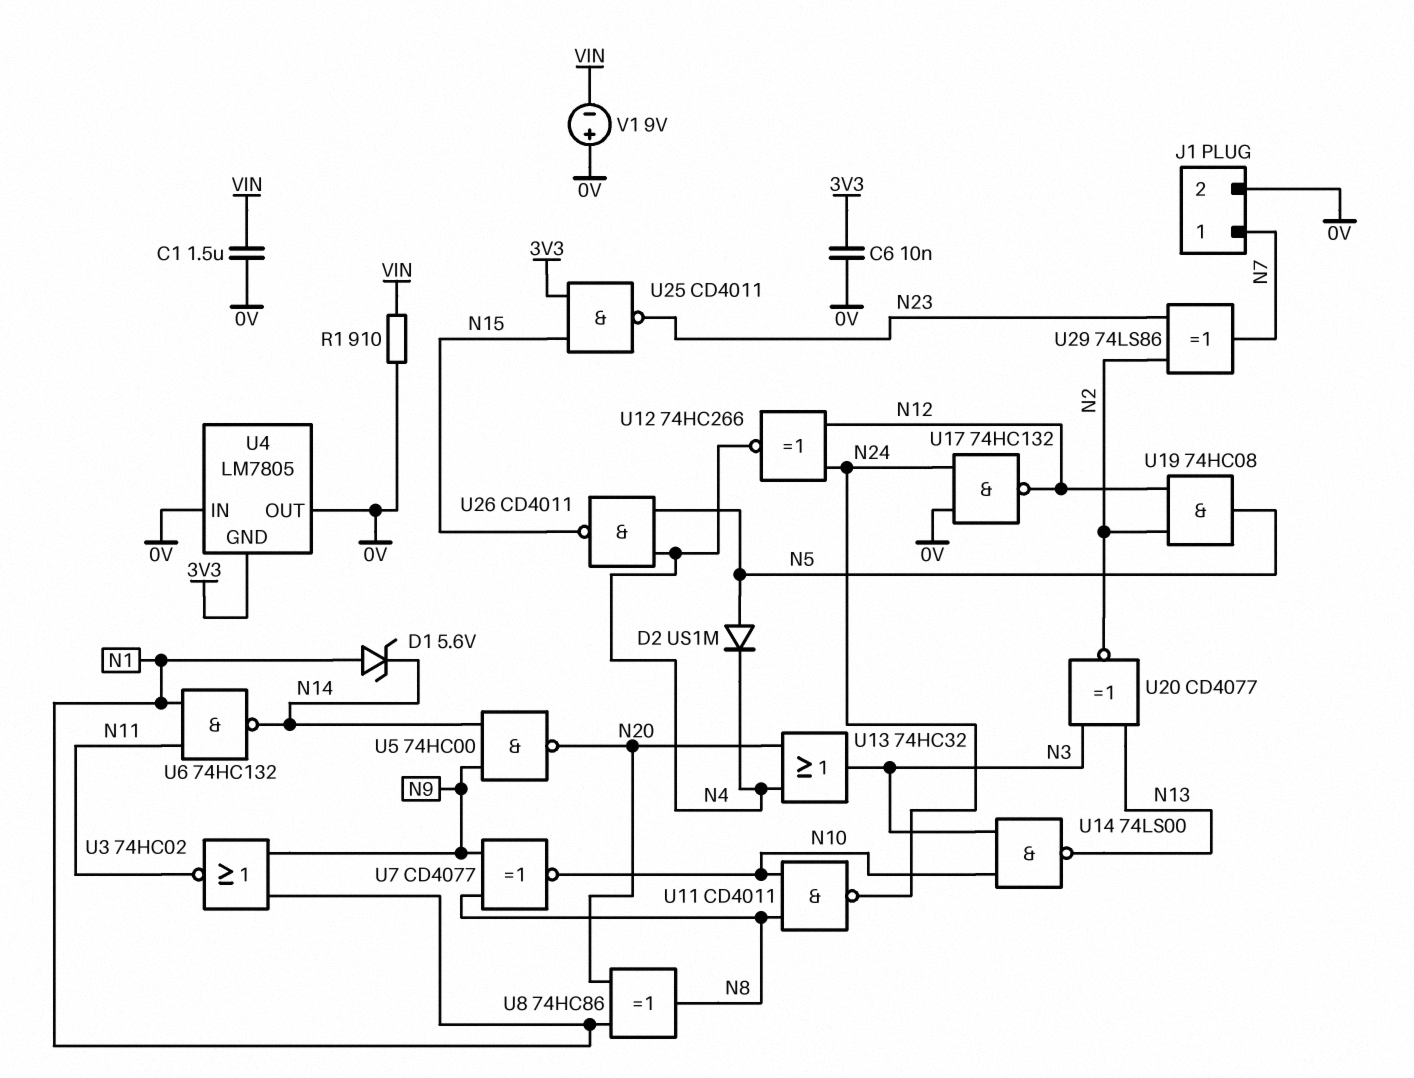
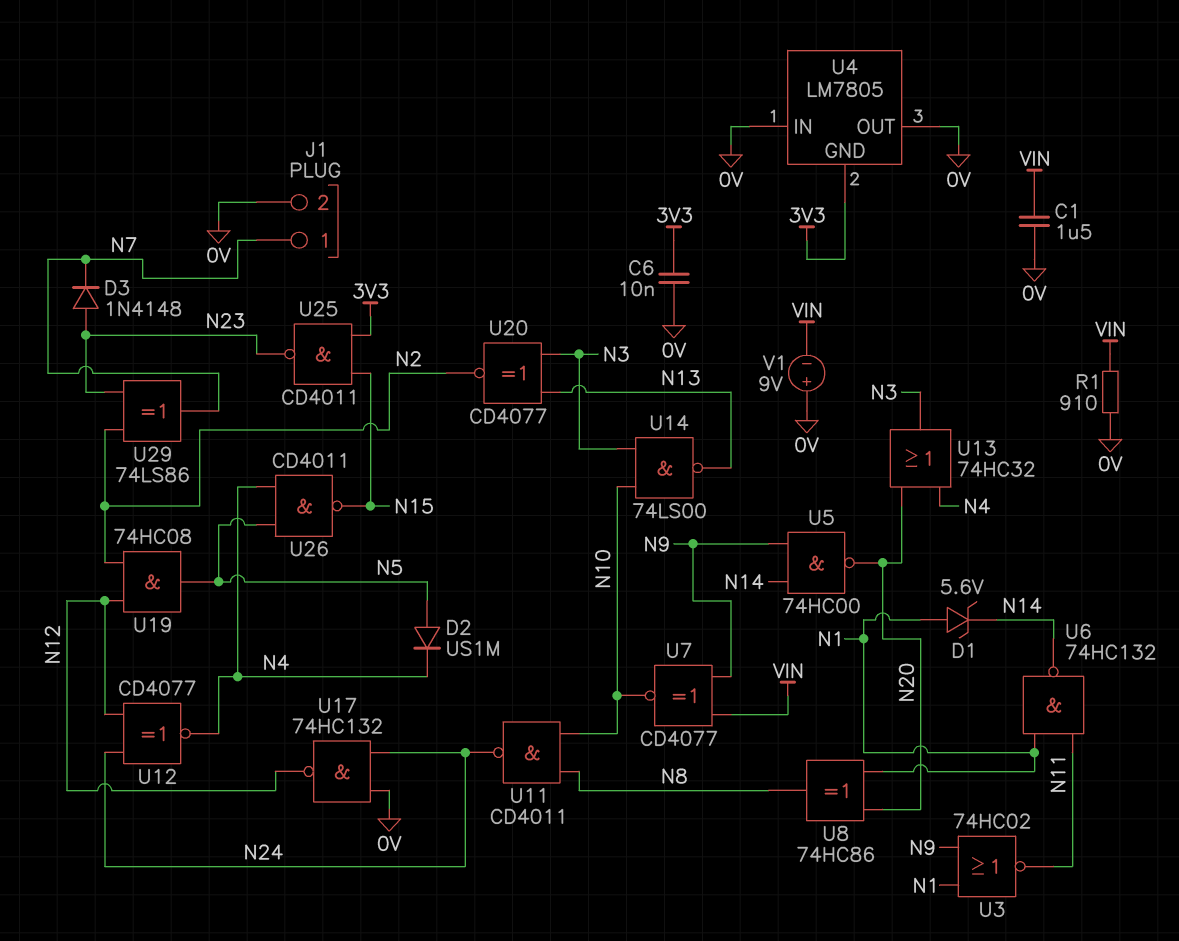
D3: none -> diode 1N4148 (A N23, K N7)
U7: XNOR CD4077 (in N8, in N9, out N10) -> XNOR CD4077 (in N9, in VIN, out N10)
U12: XNOR 74HC266 (in N12, in N24, out N4) -> XNOR CD4077 (in N12, in N24, out N4)

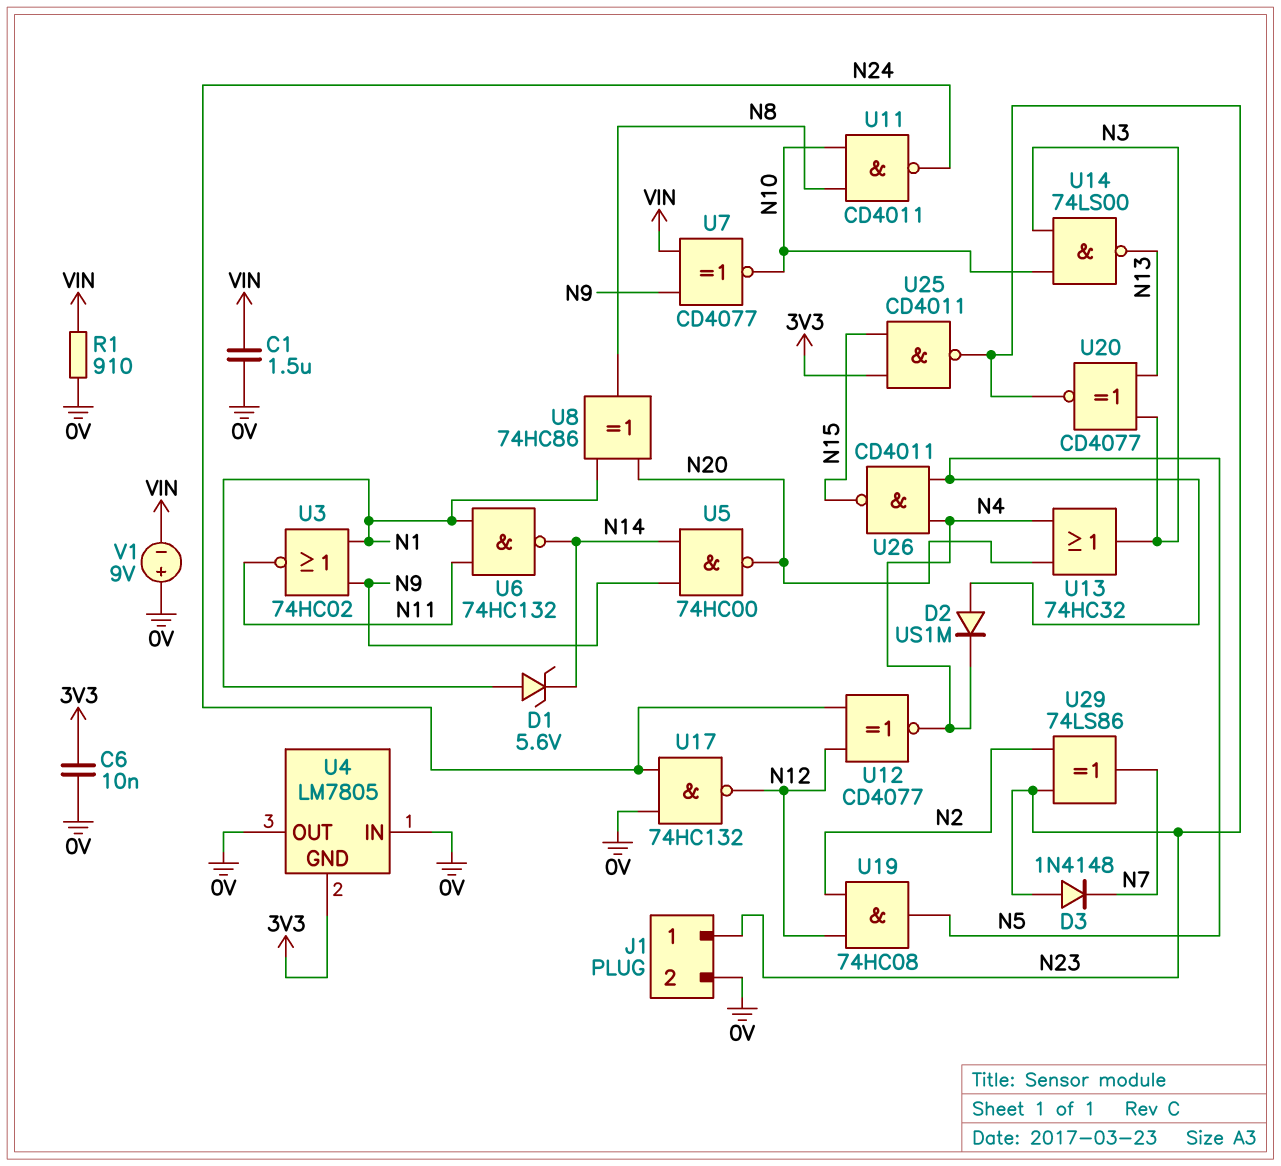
J1 pin 1: N7 -> N23
U20: XNOR CD4077 (in N3, in N13, out N2) -> XNOR CD4077 (in N3, in N13, out N23)

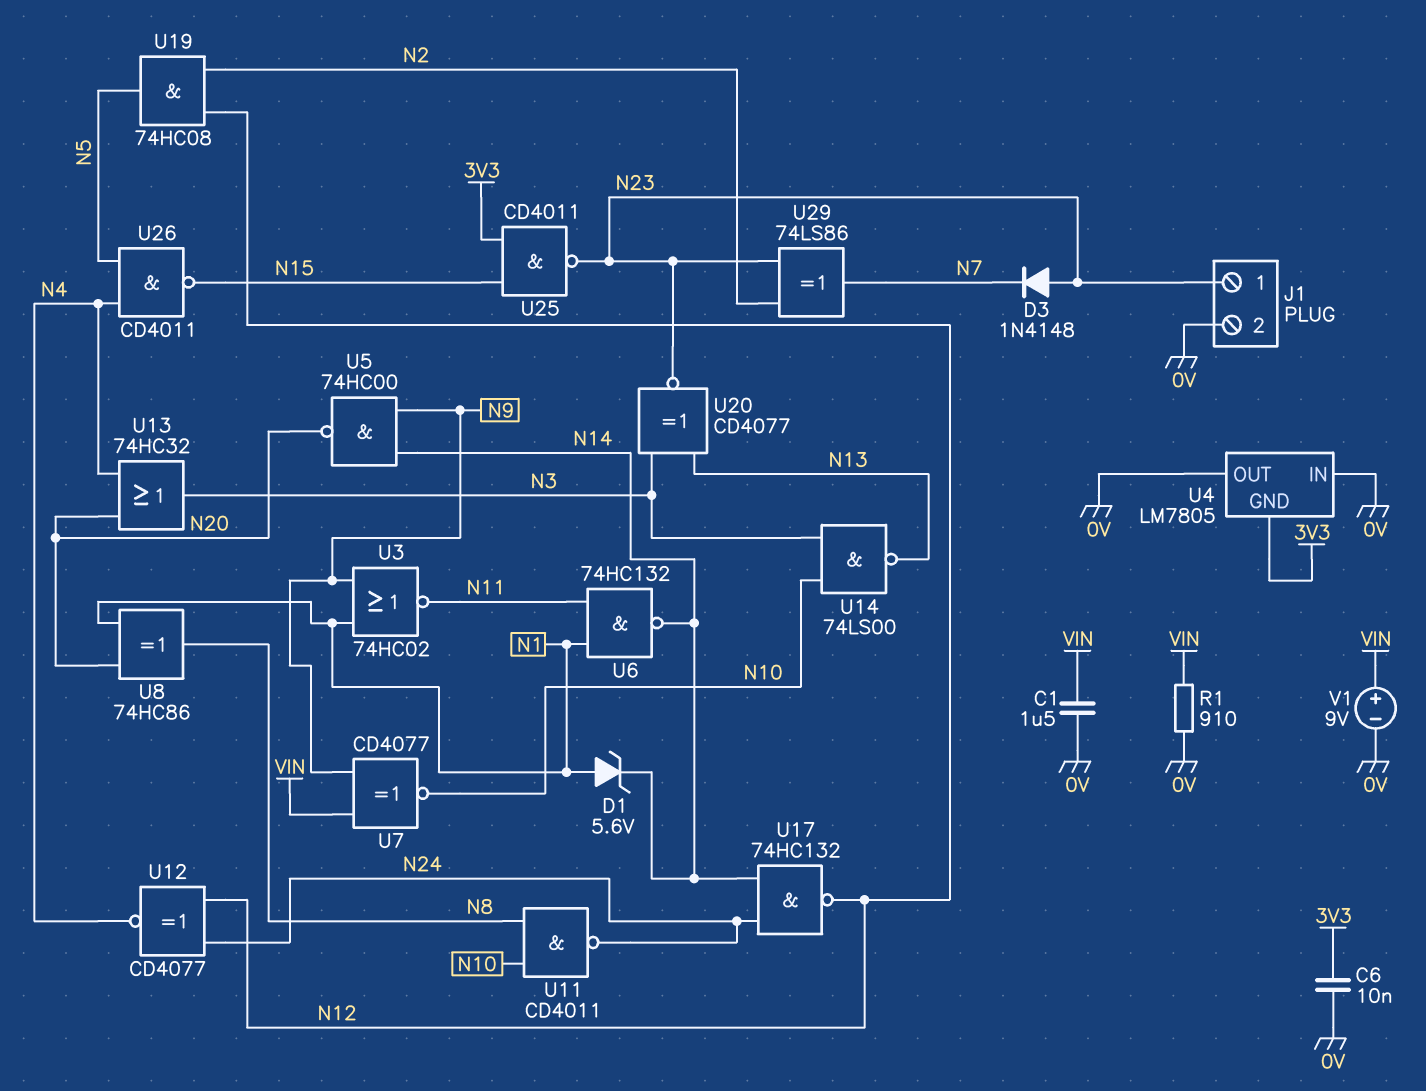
D2: diode US1M (A N5, K N4) -> none
U17: NAND 74HC132 (in 0V, in N24, out N12) -> NAND 74HC132 (in N14, in N24, out N12)
V1: 9V (plus 0V, minus VIN) -> 9V (plus VIN, minus 0V)

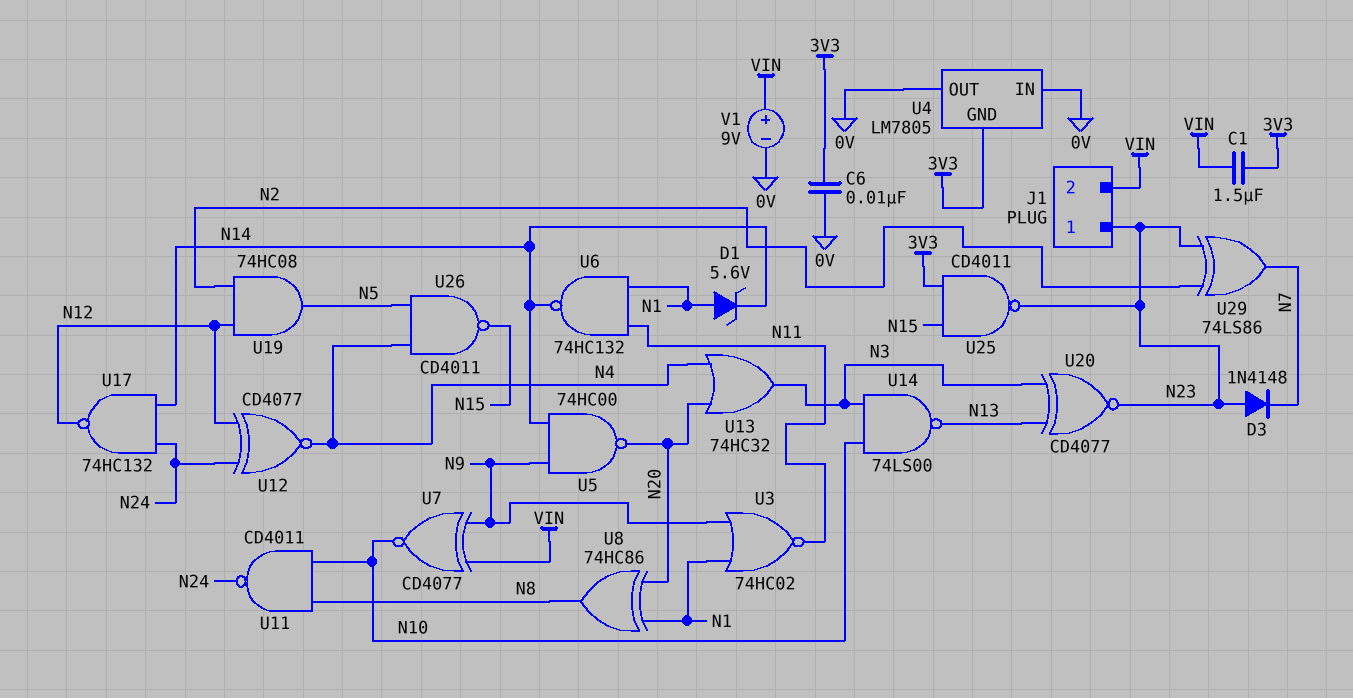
C1: 1.5uF (0V, VIN) -> 1.5uF (3V3, VIN)
J1 pin 2: 0V -> VIN
R1: 910 (0V, VIN) -> none

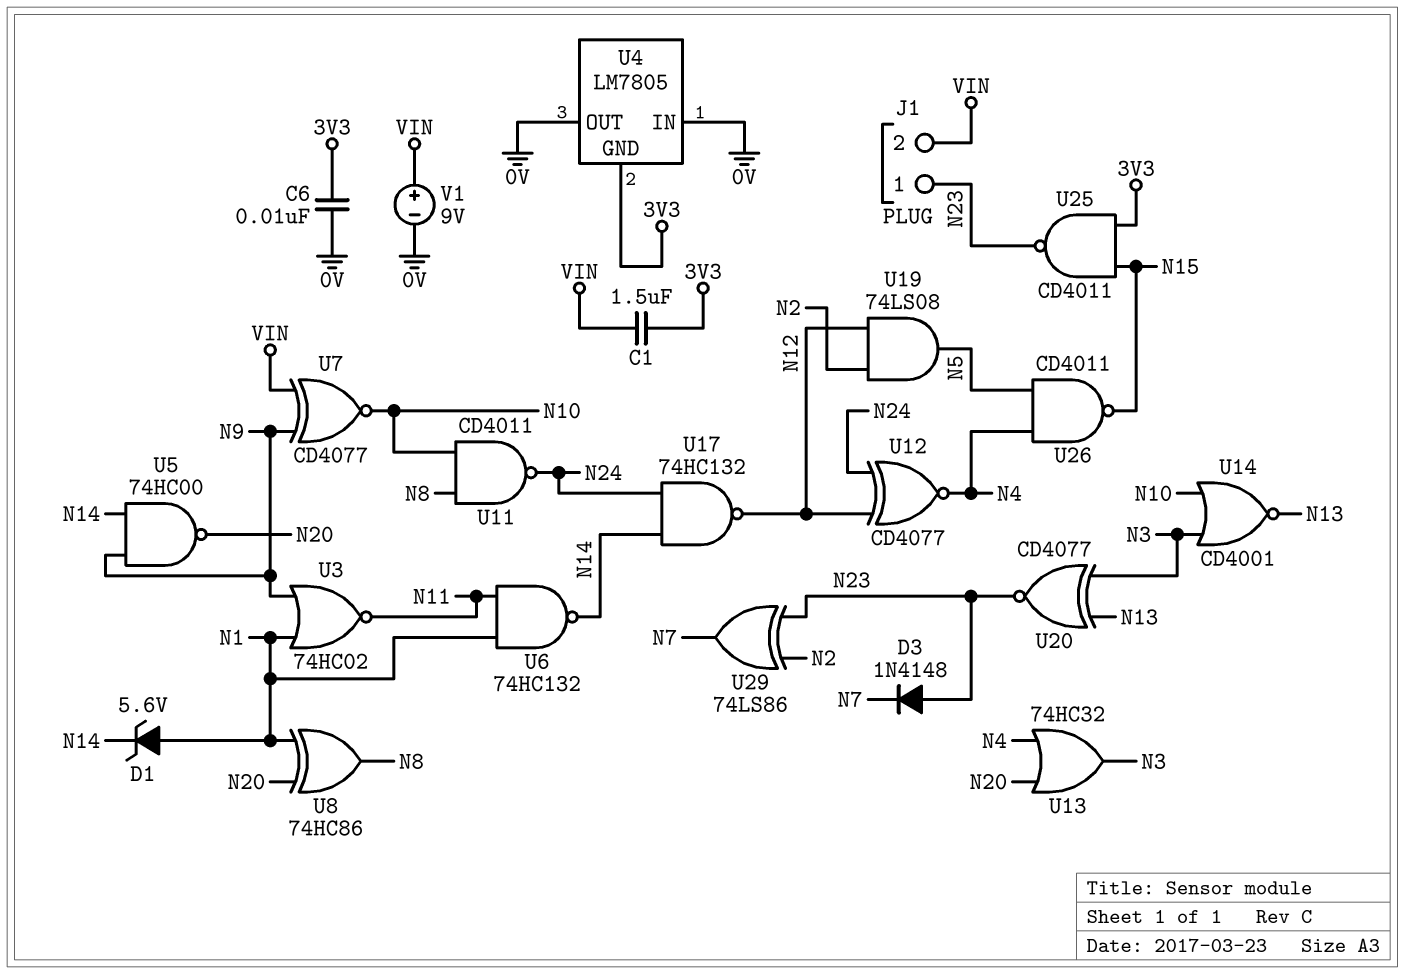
U14: NAND 74LS00 (in N3, in N10, out N13) -> NOR CD4001 (in N3, in N10, out N13)
U19: AND 74HC08 (in N2, in N12, out N5) -> AND 74LS08 (in N2, in N12, out N5)

